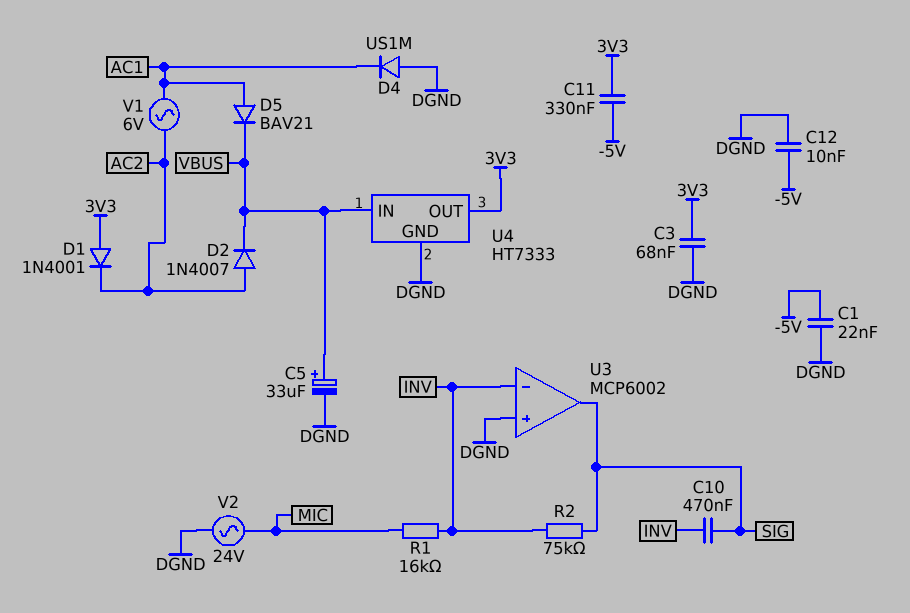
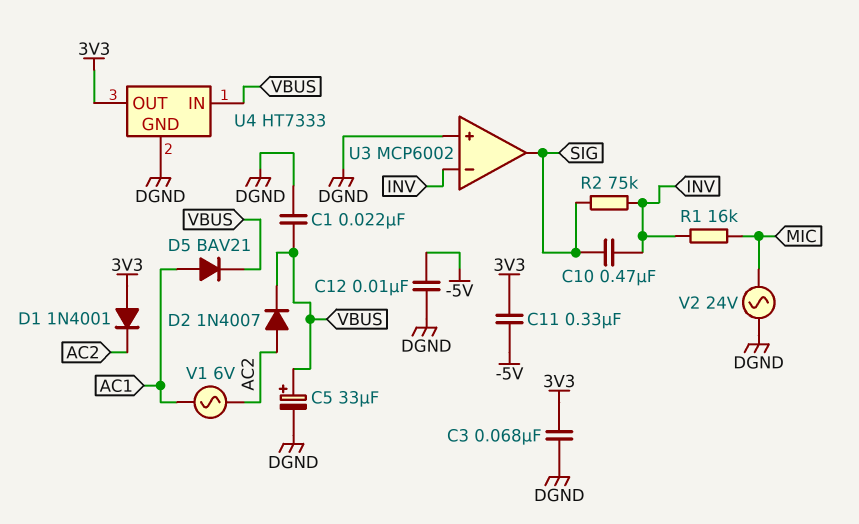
C1: 22nF (-5V, DGND) -> 22nF (DGND, VBUS)
D4: diode US1M (A DGND, K AC1) -> none

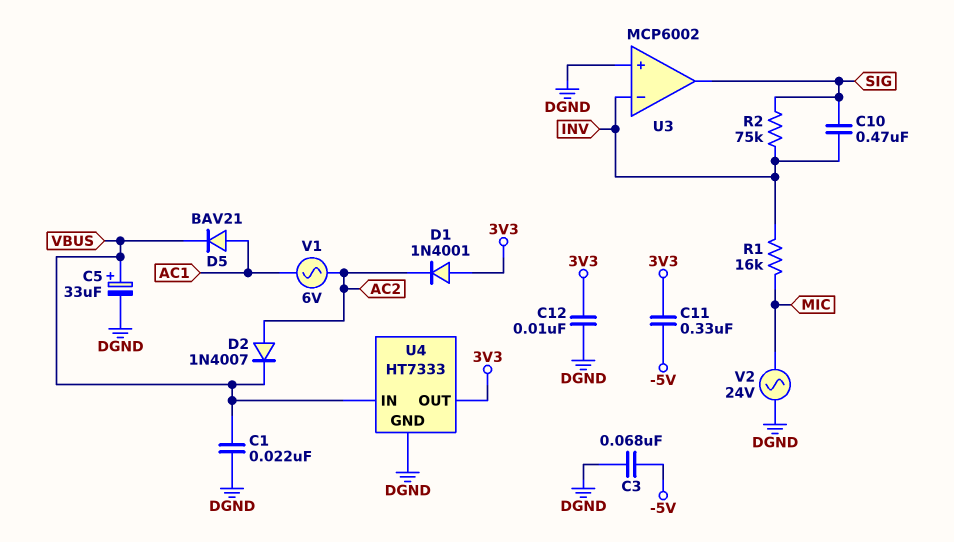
C3: 68nF (3V3, DGND) -> 68nF (-5V, DGND)
C12: 10nF (-5V, DGND) -> 10nF (3V3, DGND)

